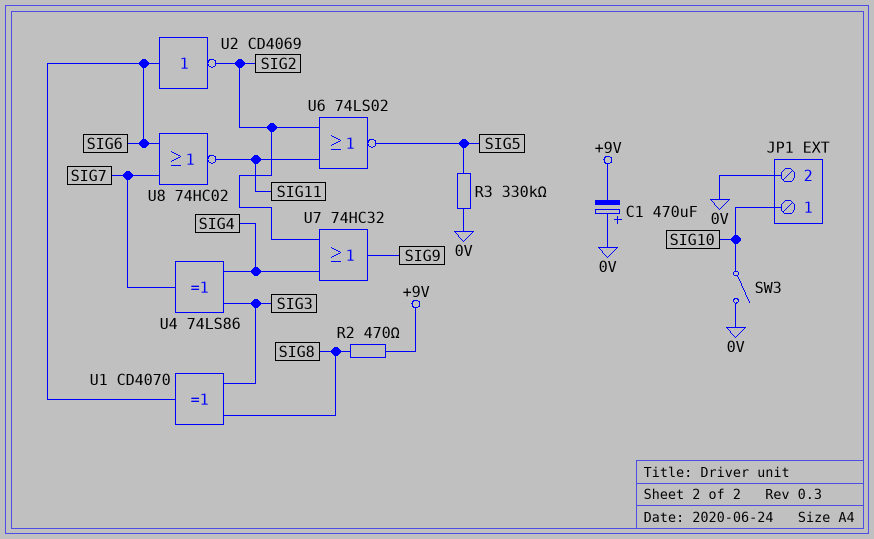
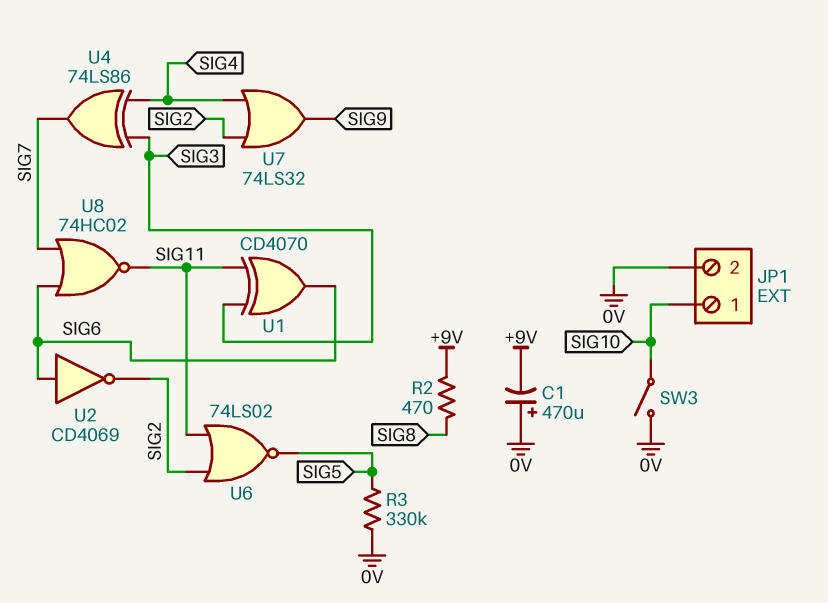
U1: XOR CD4070 (in SIG3, in SIG8, out SIG6) -> XOR CD4070 (in SIG3, in SIG11, out SIG6)
U7: OR 74HC32 (in SIG2, in SIG4, out SIG9) -> OR 74LS32 (in SIG2, in SIG4, out SIG9)

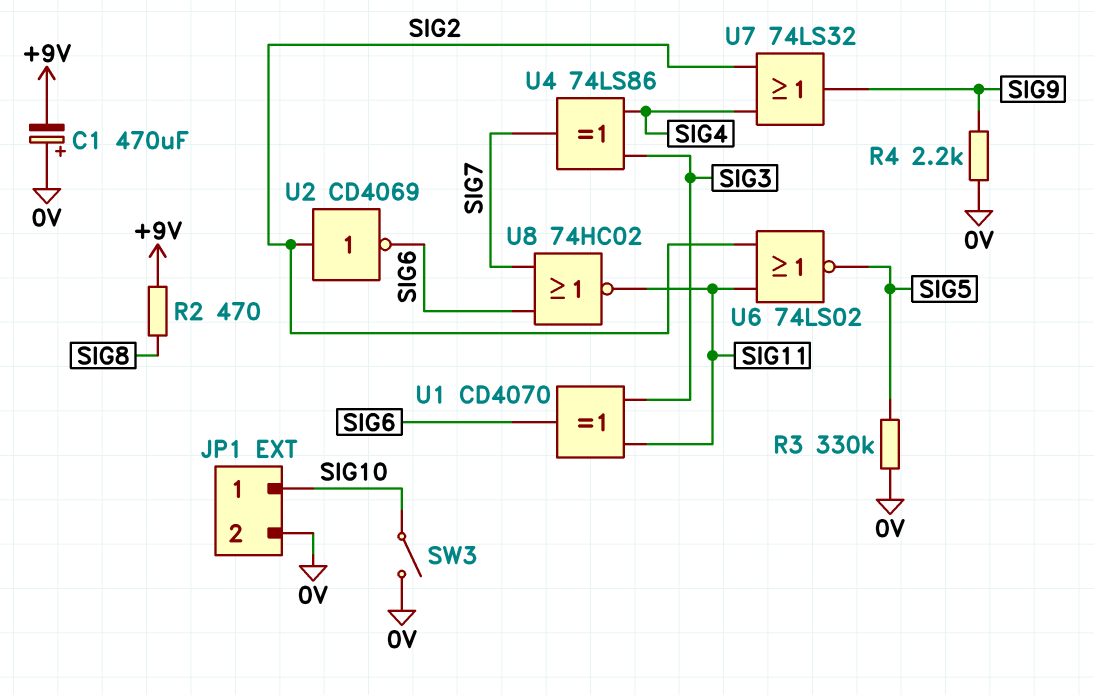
R4: none -> 2.2k (0V, SIG9)
U2: NOT CD4069 (in SIG6, out SIG2) -> NOT CD4069 (in SIG2, out SIG6)

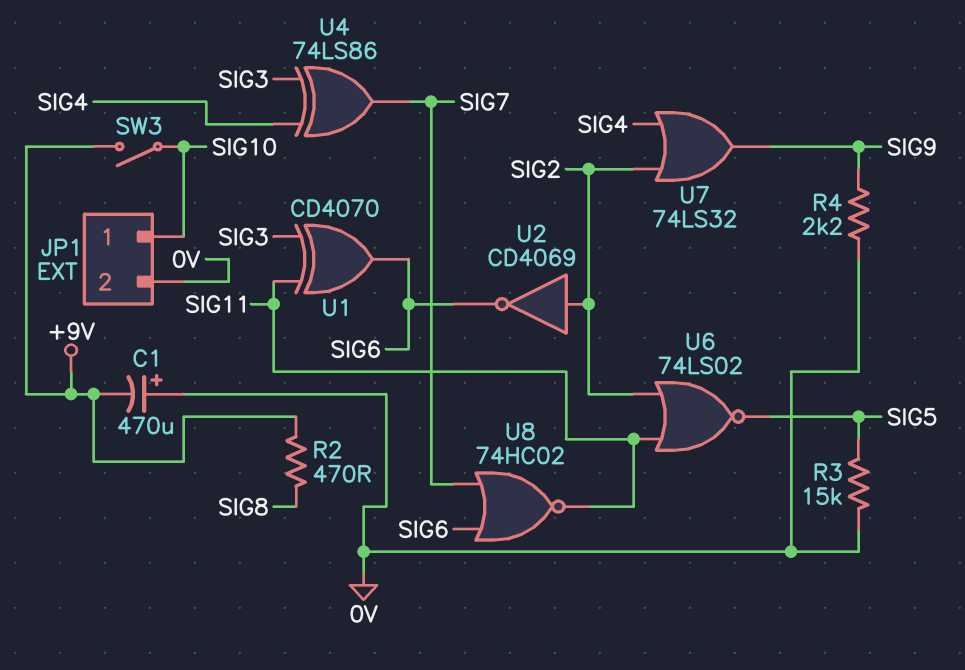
R3: 330k (0V, SIG5) -> 15k (0V, SIG5)
SW3: switch (0V, SIG10) -> switch (+9V, SIG10)

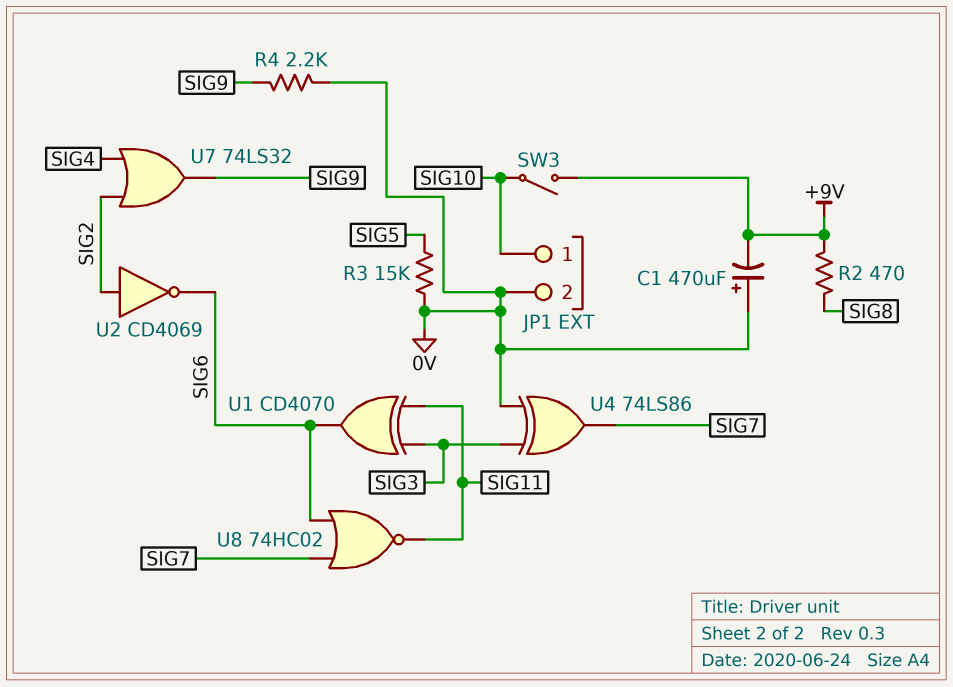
U4: XOR 74LS86 (in SIG3, in SIG4, out SIG7) -> XOR 74LS86 (in 0V, in SIG3, out SIG7)
U6: NOR 74LS02 (in SIG2, in SIG11, out SIG5) -> none

